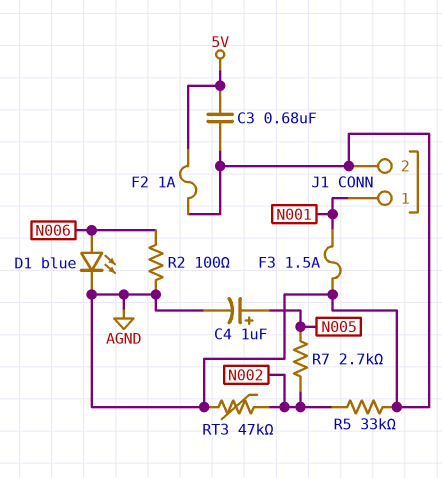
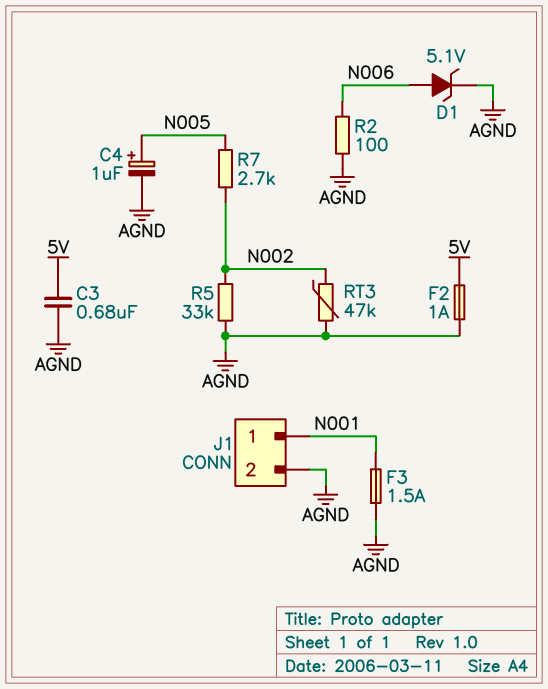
D1: LED blue (A N006, K AGND) -> zener 5.1V (A N006, K AGND)

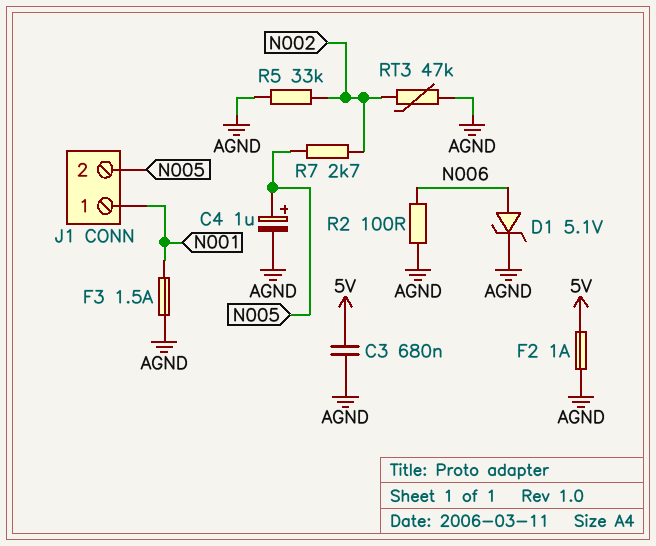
J1 pin 2: AGND -> N005

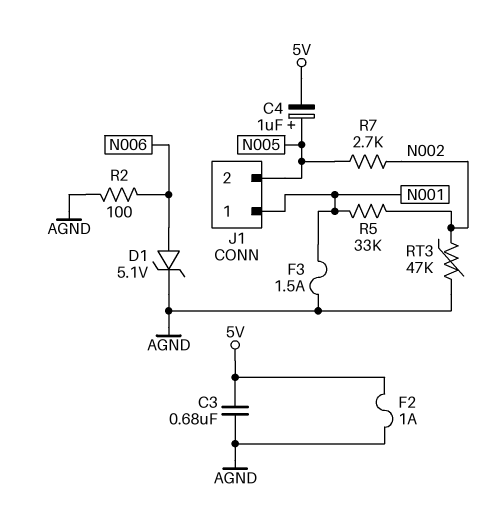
C4: 1uF (plus N005, minus AGND) -> 1uF (plus N005, minus 5V)
R5: 33k (AGND, N002) -> 33k (N001, N002)

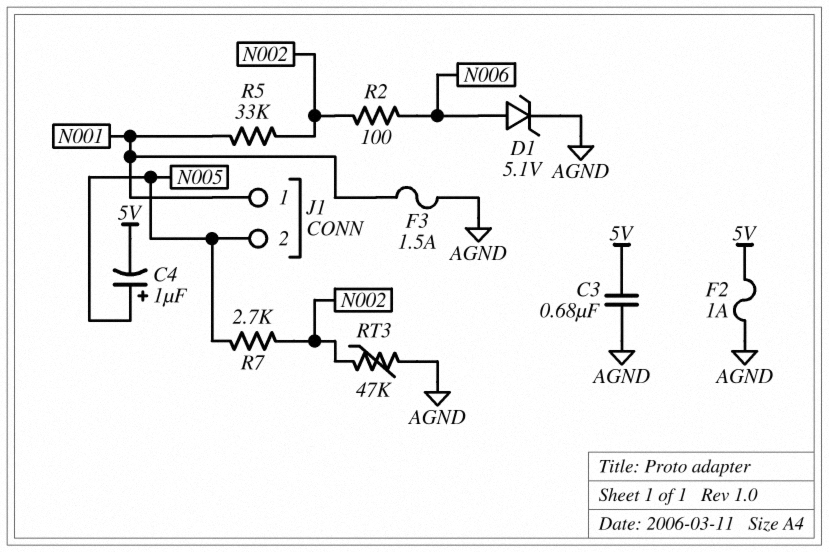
R2: 100 (AGND, N006) -> 100 (N002, N006)

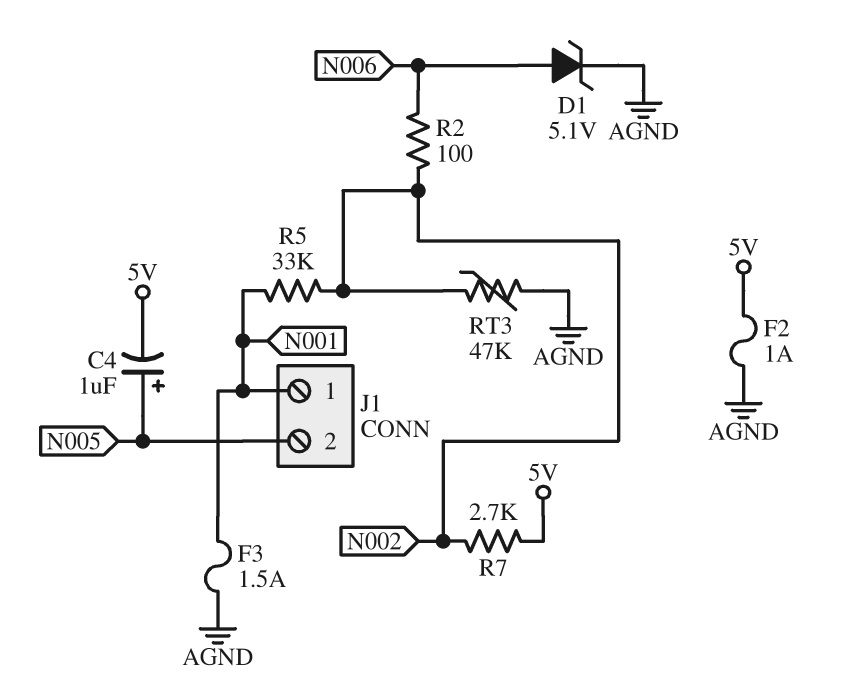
C3: 680nF (5V, AGND) -> none
R7: 2.7k (N002, N005) -> 2.7k (5V, N002)

